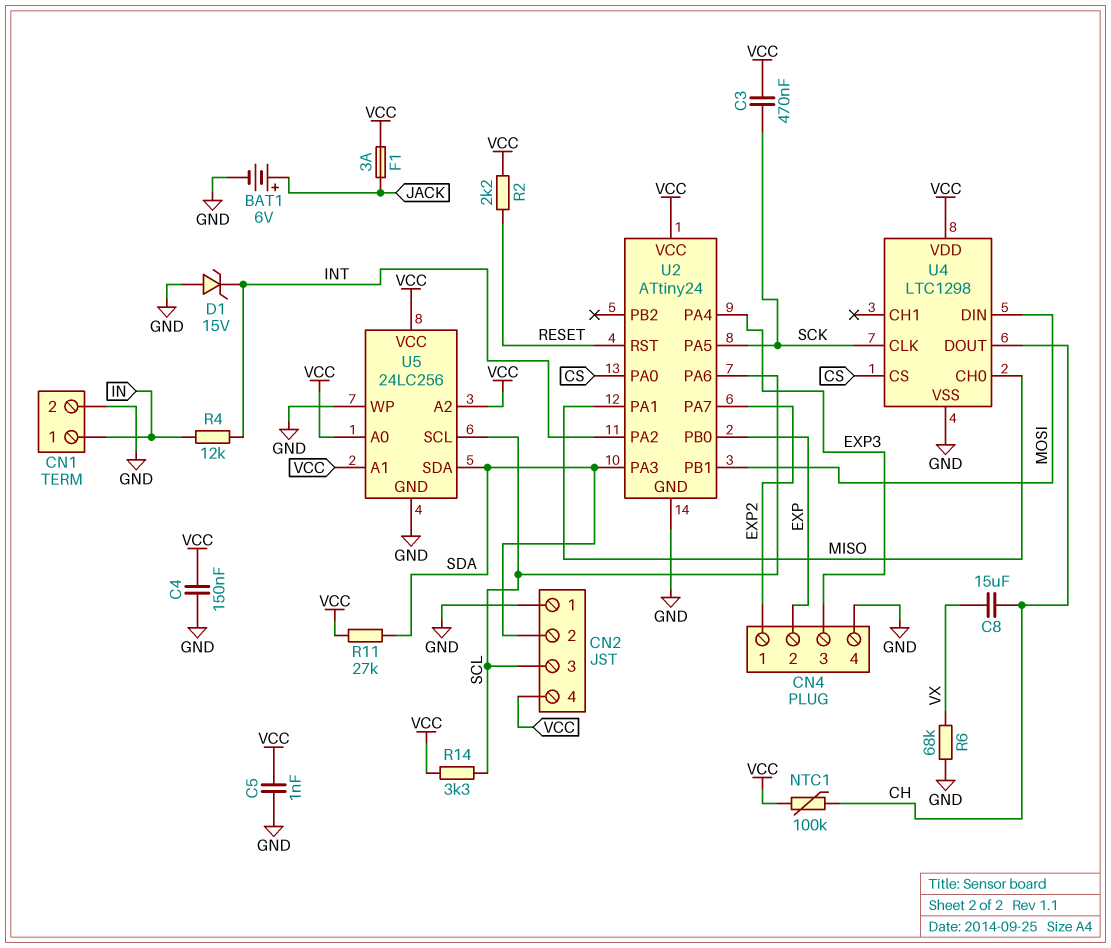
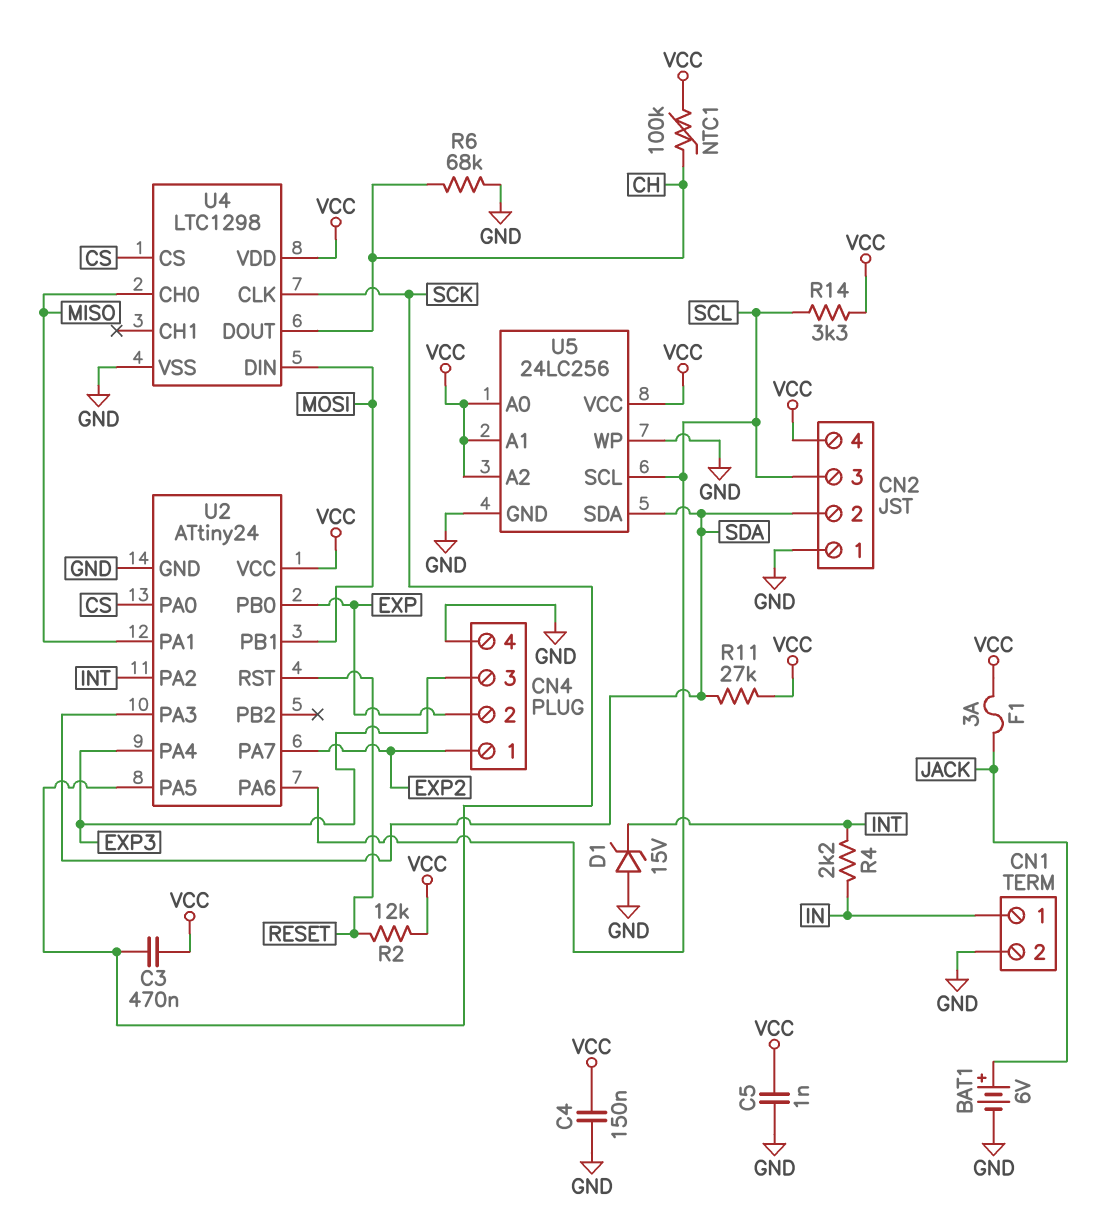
C8: 15uF (CH, VX) -> none
R2: 2.2k (RESET, VCC) -> 12k (RESET, VCC)
R4: 12k (IN, INT) -> 2.2k (IN, INT)
R6: 68k (GND, VX) -> 68k (CH, GND)

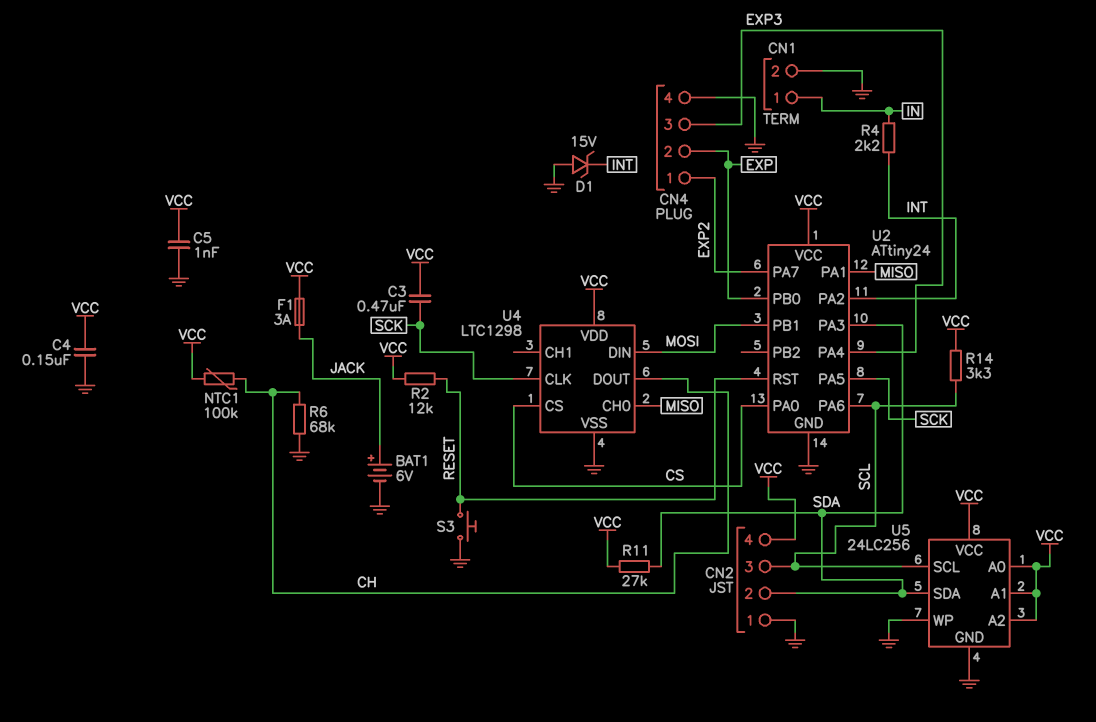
S3: none -> button (GND, RESET)

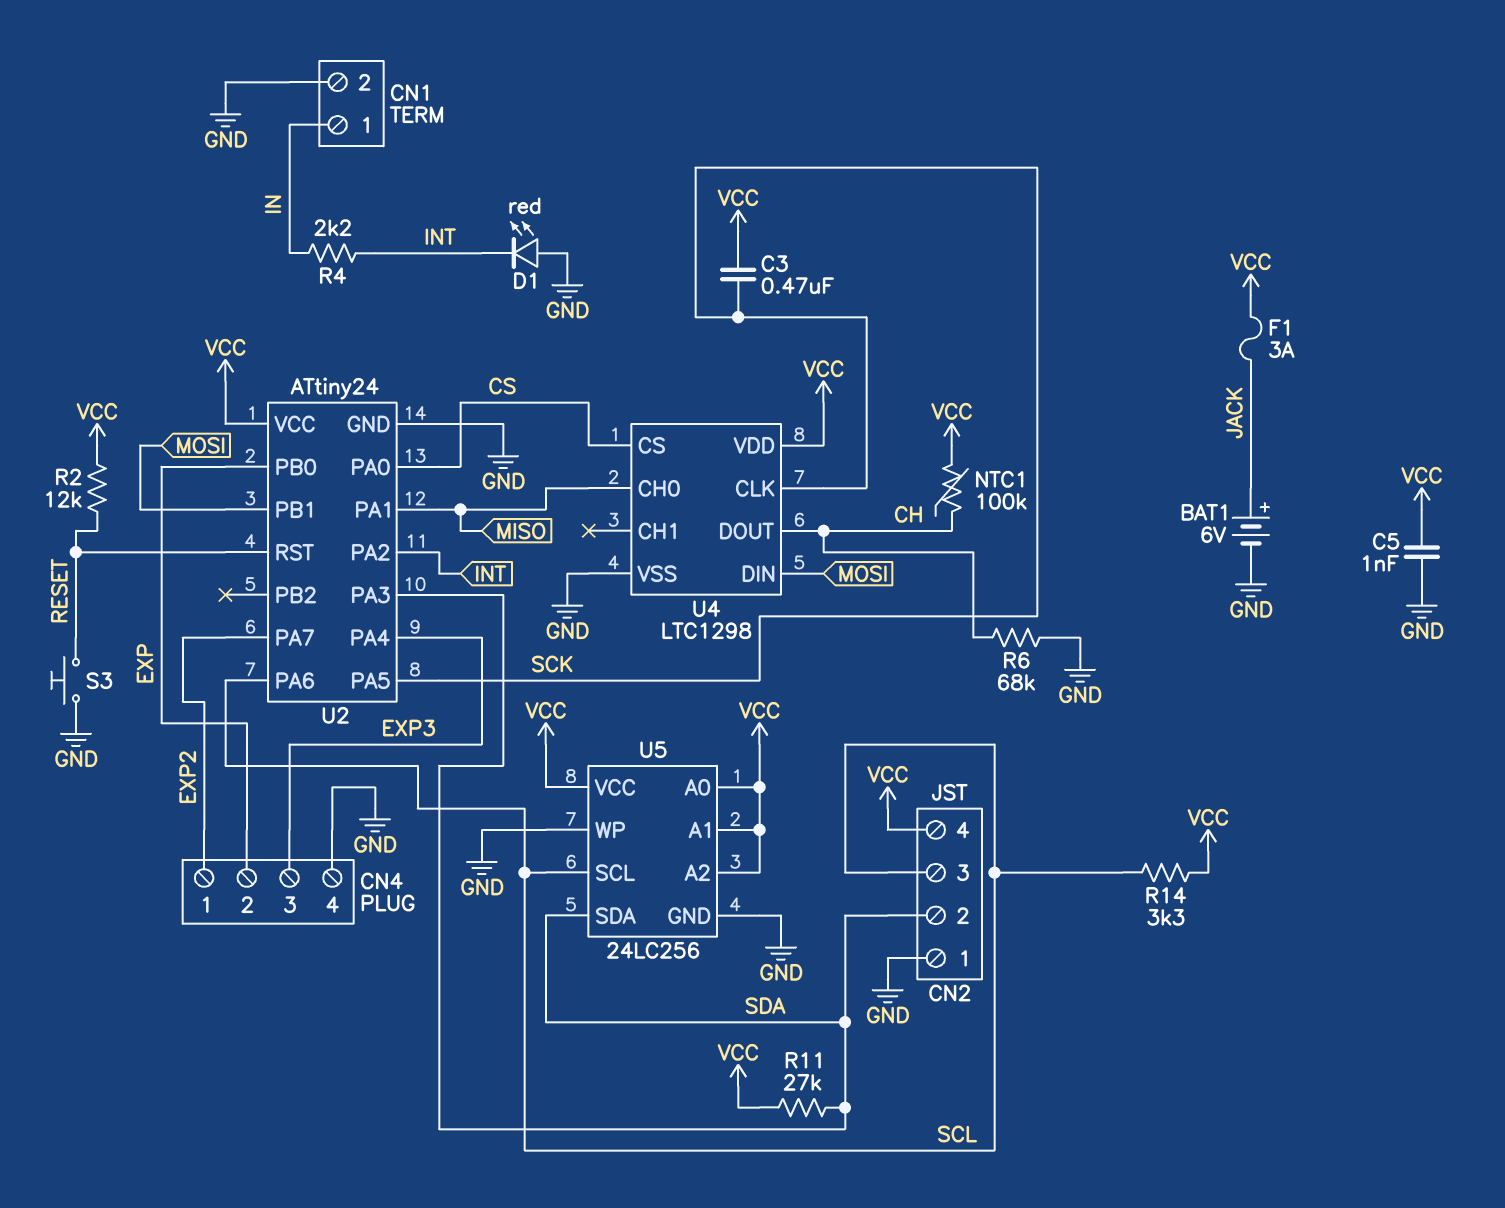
C4: 150nF (GND, VCC) -> none
D1: zener 15V (A GND, K INT) -> LED red (A GND, K INT)

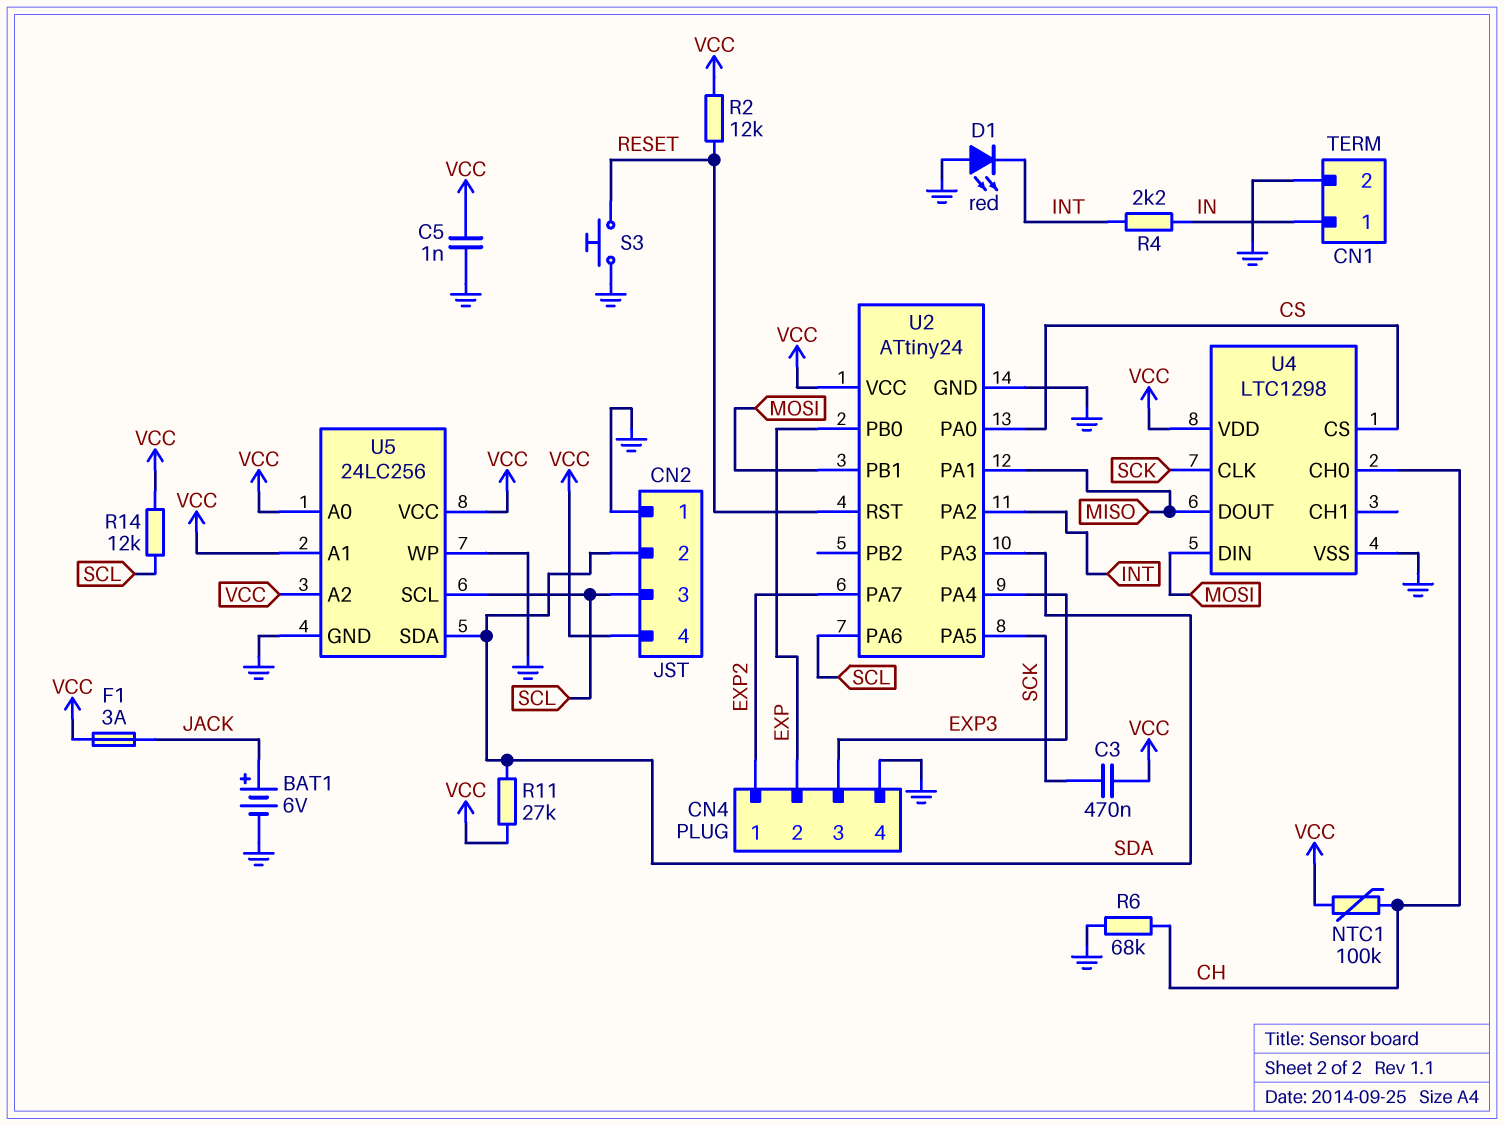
R14: 3.3k (SCL, VCC) -> 12k (SCL, VCC)
U4 pin CH0: MISO -> CH
U4 pin DOUT: CH -> MISO

